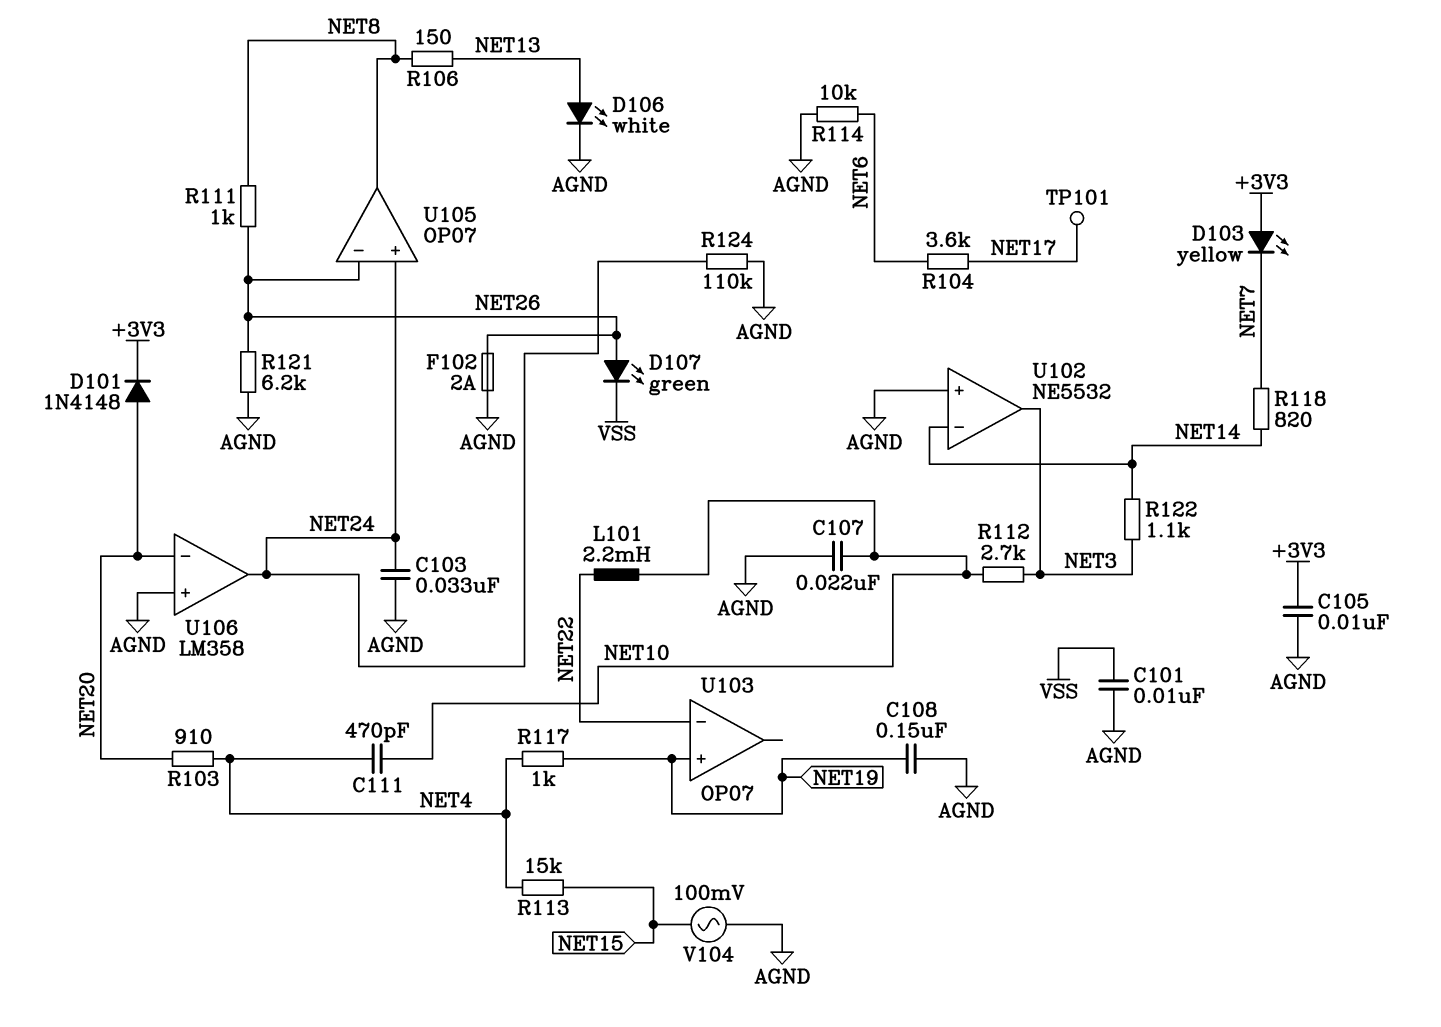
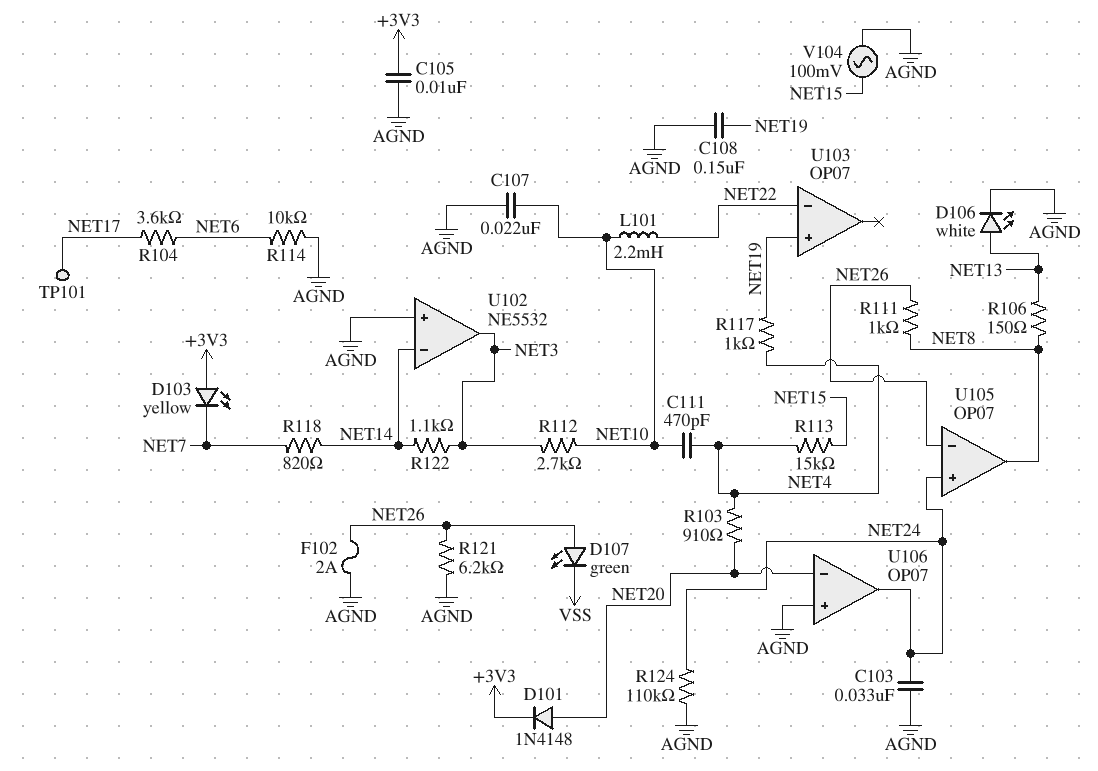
C101: 10nF (AGND, VSS) -> none
U106: LM358 -> OP07

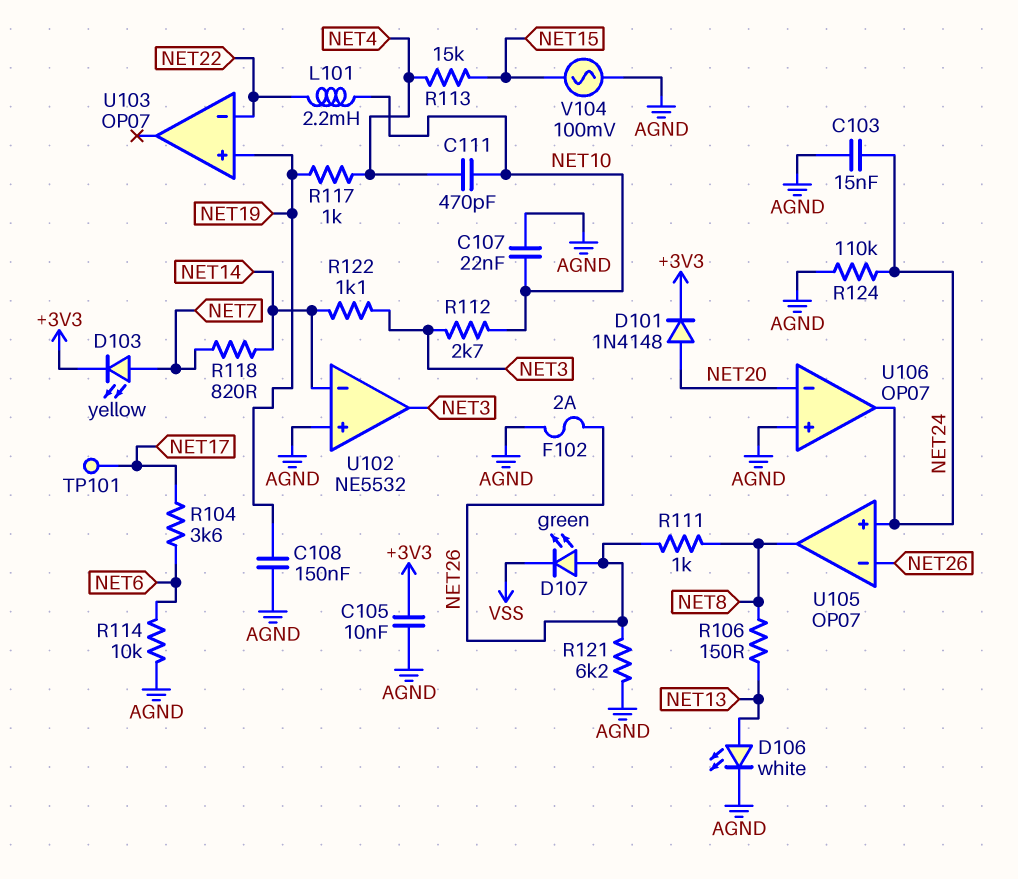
C103: 33nF (AGND, NET24) -> 15nF (AGND, NET24)
D103: LED yellow (A +3V3, K NET7) -> LED yellow (A NET7, K +3V3)
R103: 910 (NET4, NET20) -> none

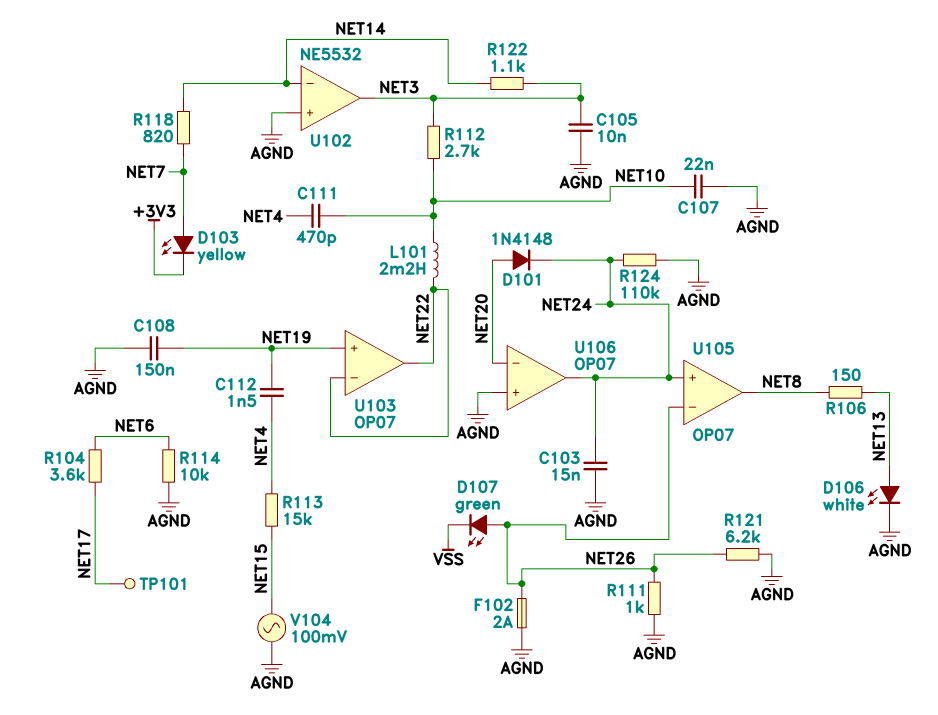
C105: 10nF (+3V3, AGND) -> 10nF (AGND, NET3)
C112: none -> 1.5nF (NET4, NET19)
D101: diode 1N4148 (A NET20, K +3V3) -> diode 1N4148 (A NET20, K NET24)
R111: 1k (NET8, NET26) -> 1k (AGND, NET26)
R117: 1k (NET4, NET19) -> none
U103 pin out: none -> NET22

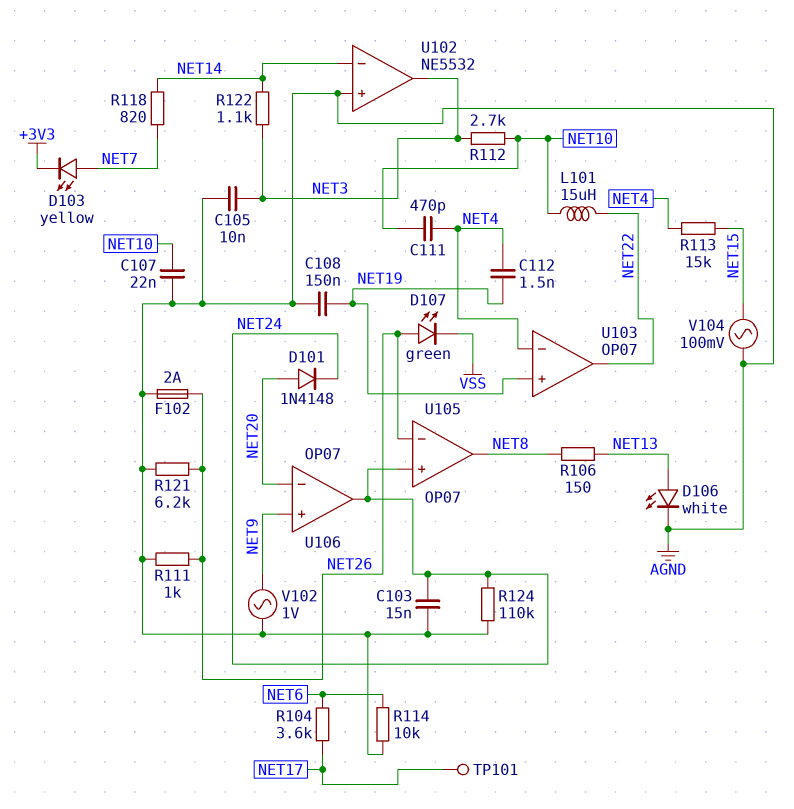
L101: 2.2mH (NET10, NET22) -> 15uH (NET10, NET22)
U103 pin in-: NET22 -> NET4
U106 pin in+: AGND -> NET9
V102: none -> AC 1V (AGND, NET9)

